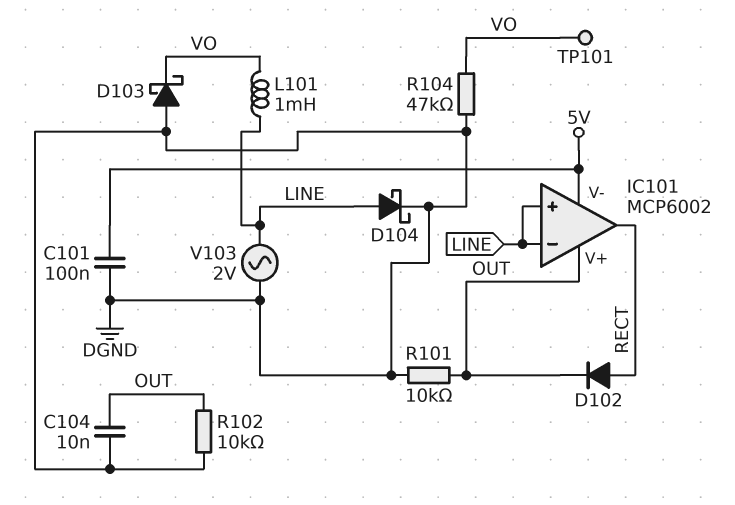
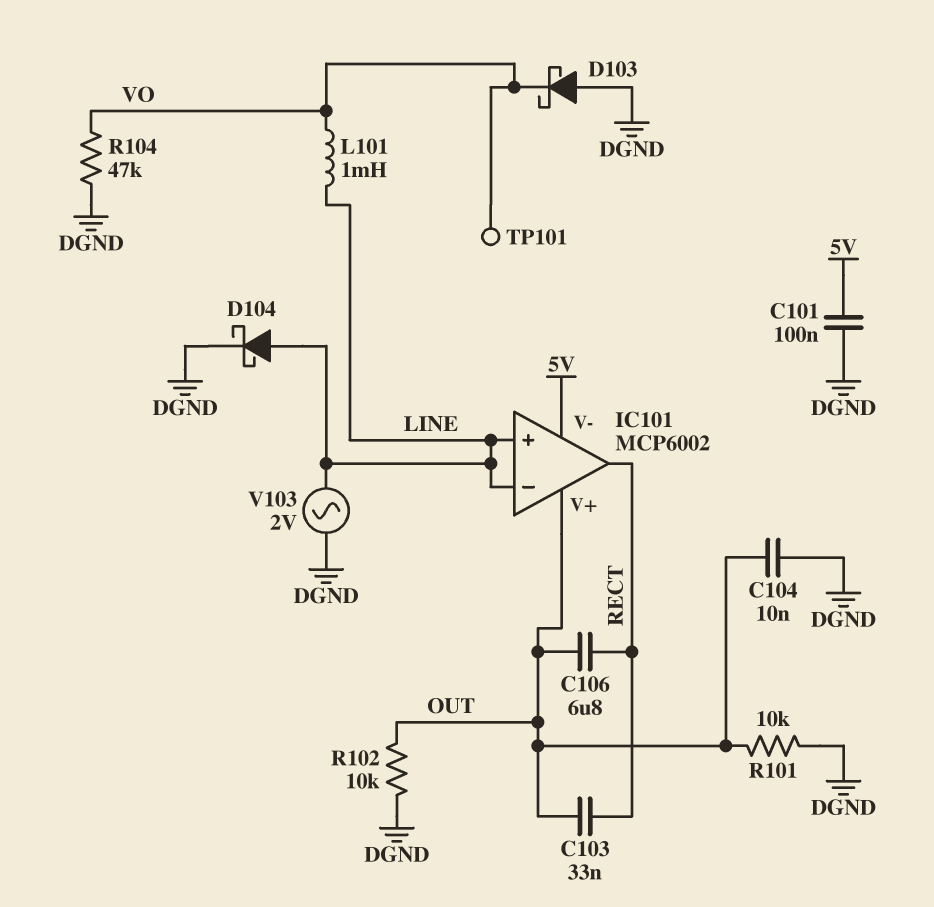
C103: none -> 33nF (OUT, RECT)
C106: none -> 6.8uF (OUT, RECT)
D102: diode (A RECT, K OUT) -> none

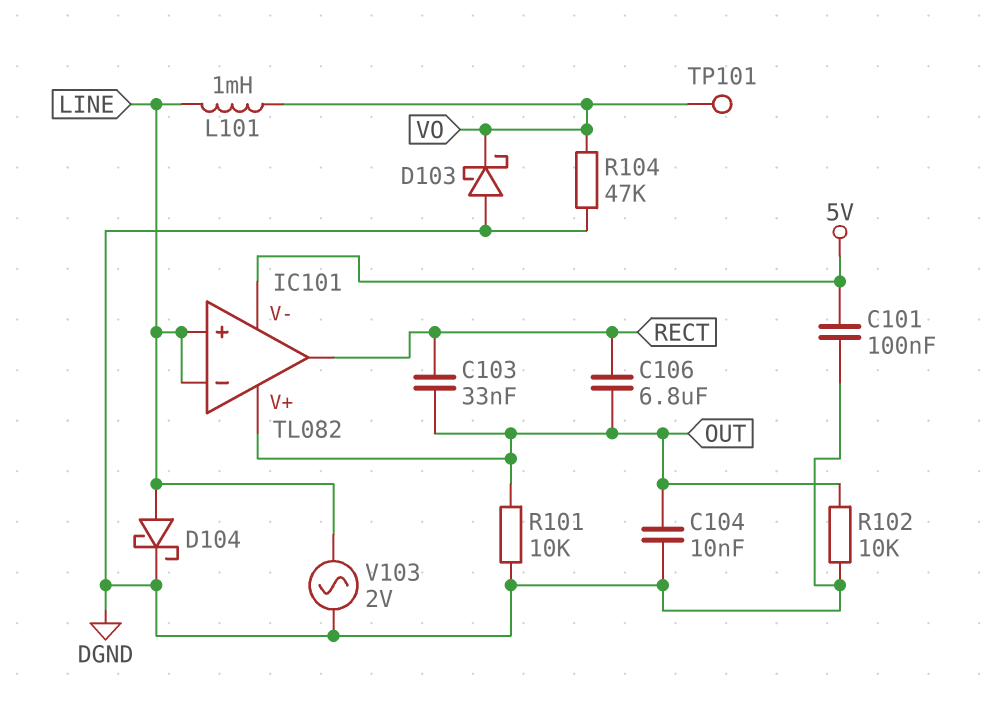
IC101: MCP6002 -> TL082

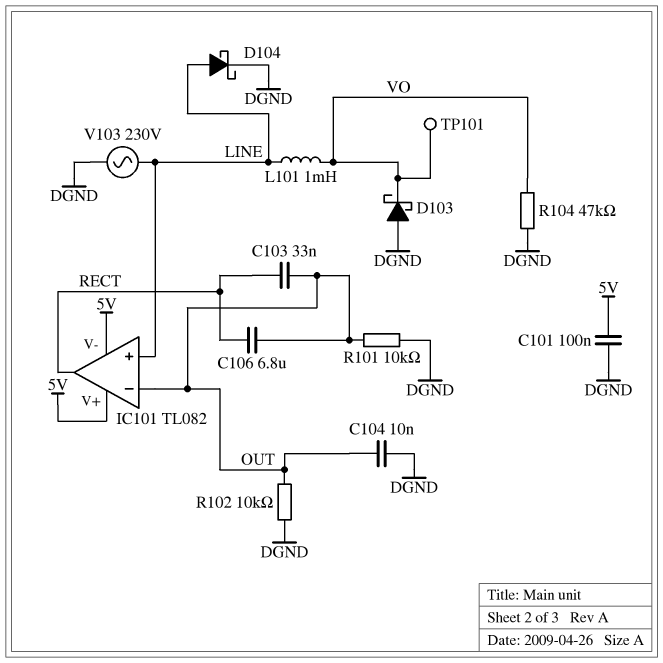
IC101 pin V+: OUT -> 5V
IC101 pin in-: LINE -> OUT
V103: AC 2V (DGND, LINE) -> AC 230V (DGND, LINE)

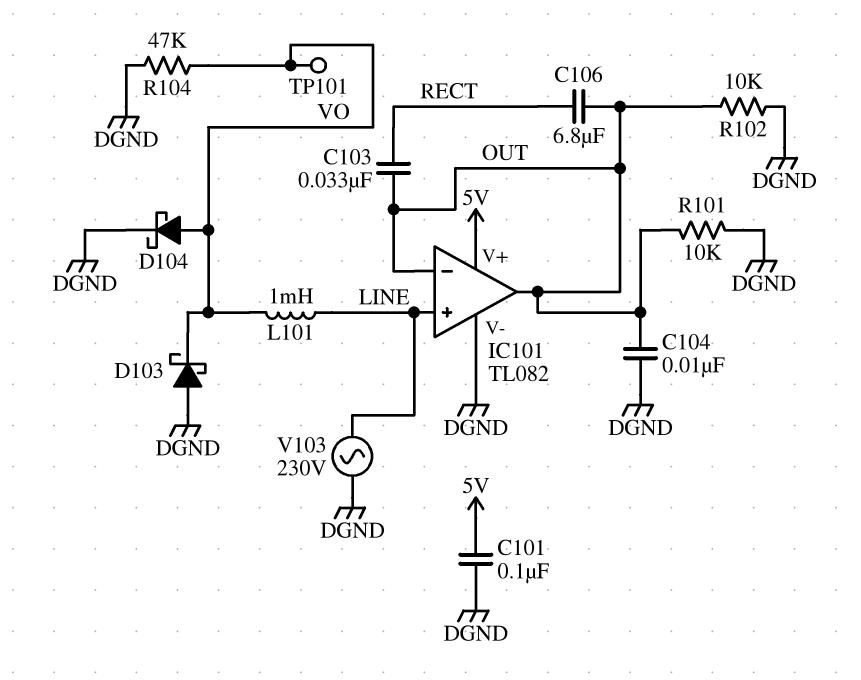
D104: schottky (A LINE, K DGND) -> schottky (A VO, K DGND)
IC101 pin V-: 5V -> DGND
IC101 pin out: RECT -> OUT

